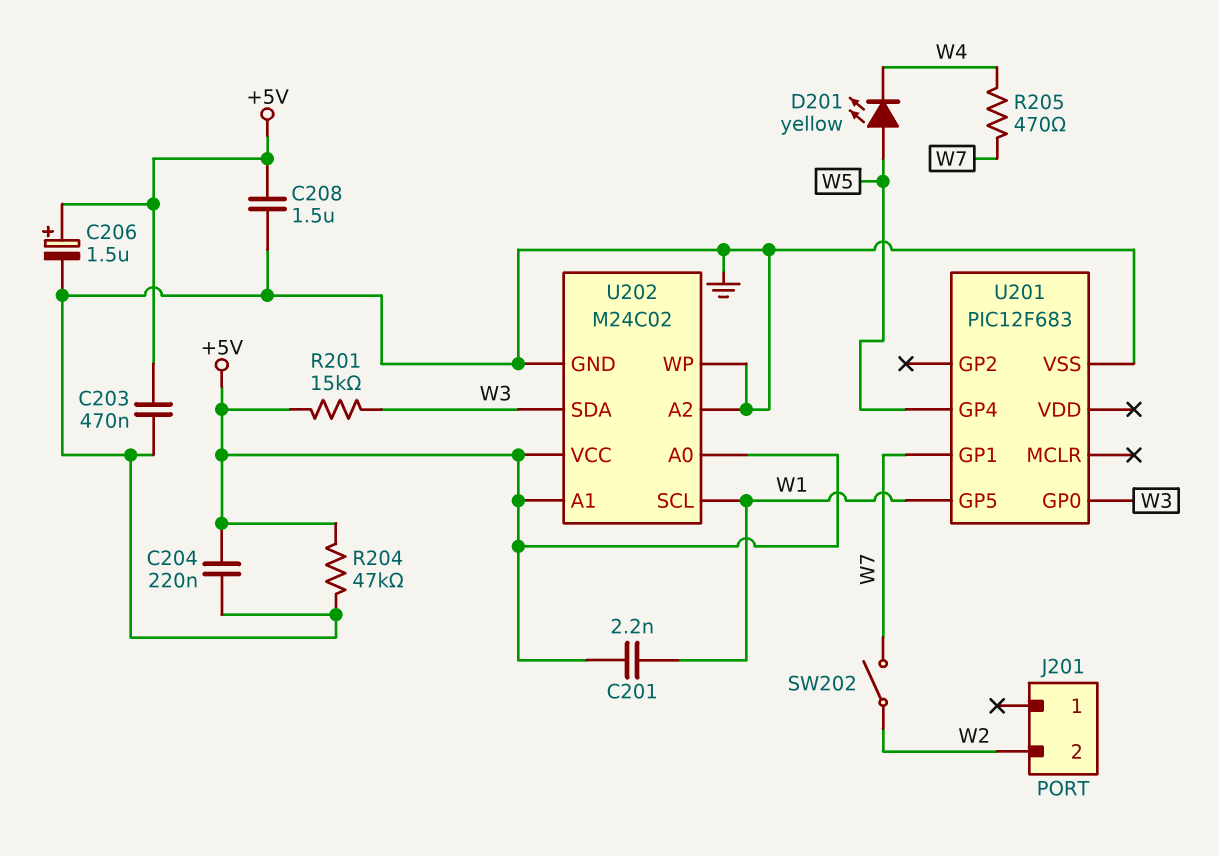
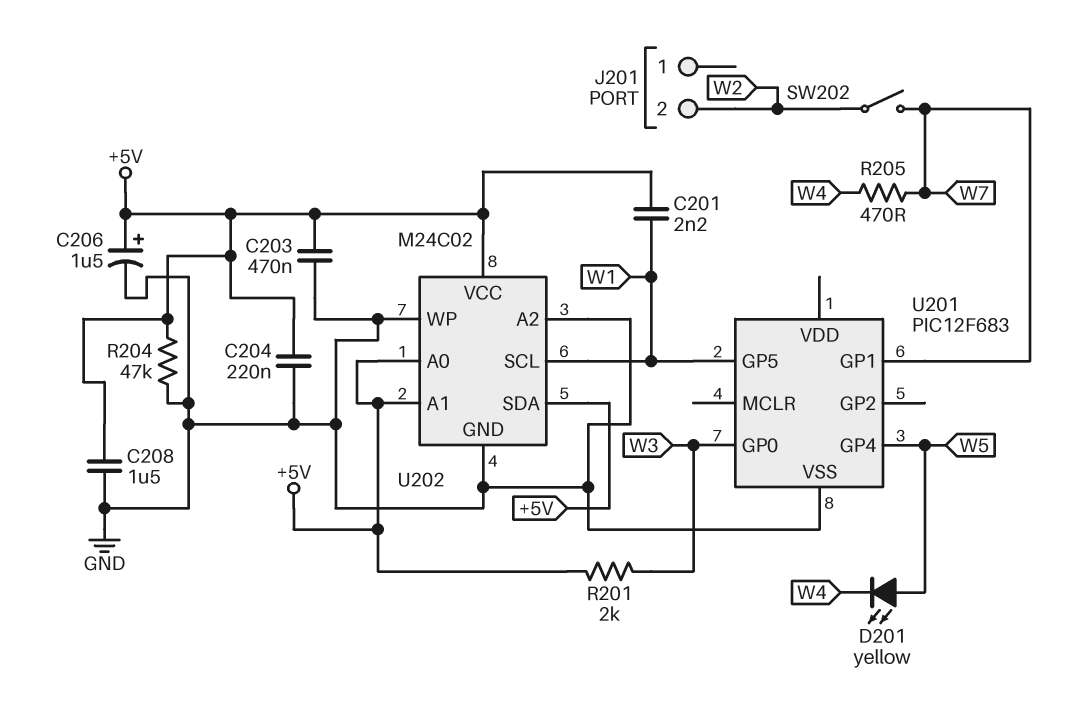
R201: 15k (+5V, W3) -> 2k (+5V, W3)
U202 pin SDA: W3 -> +5V

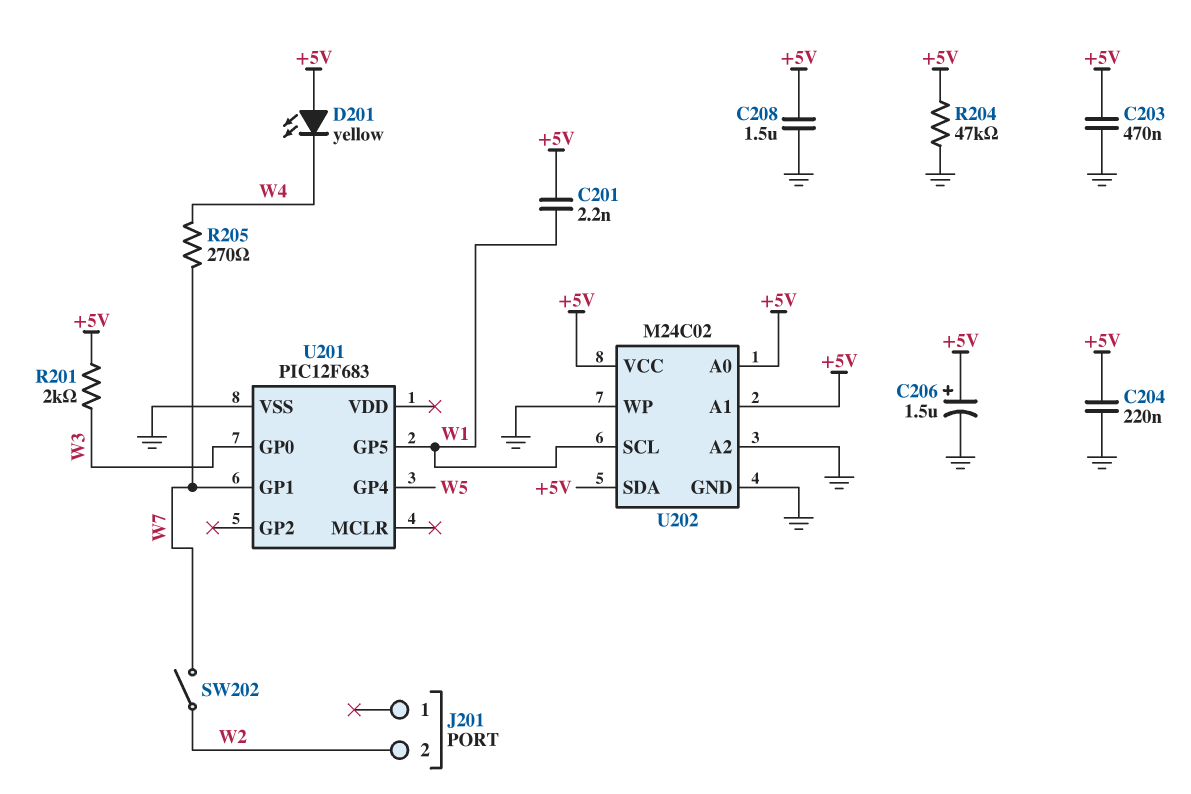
D201: LED yellow (A W5, K W4) -> LED yellow (A +5V, K W4)
R205: 470 (W4, W7) -> 270 (W4, W7)

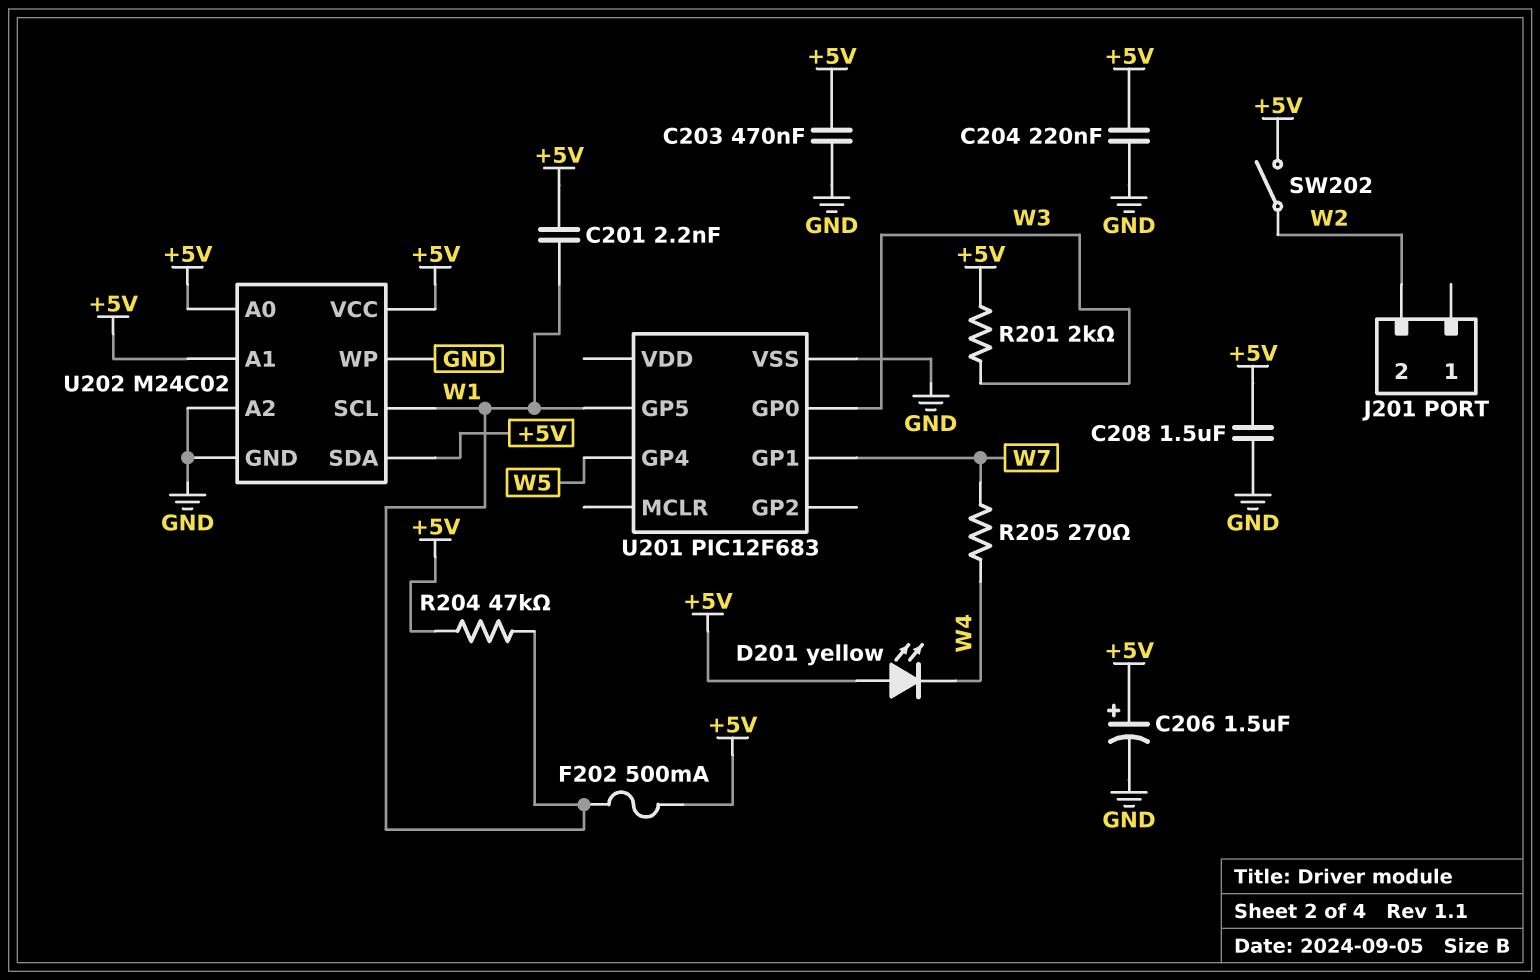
F202: none -> 500mA (+5V, W1)
R204: 47k (+5V, GND) -> 47k (+5V, W1)
SW202: switch (W2, W7) -> switch (+5V, W2)

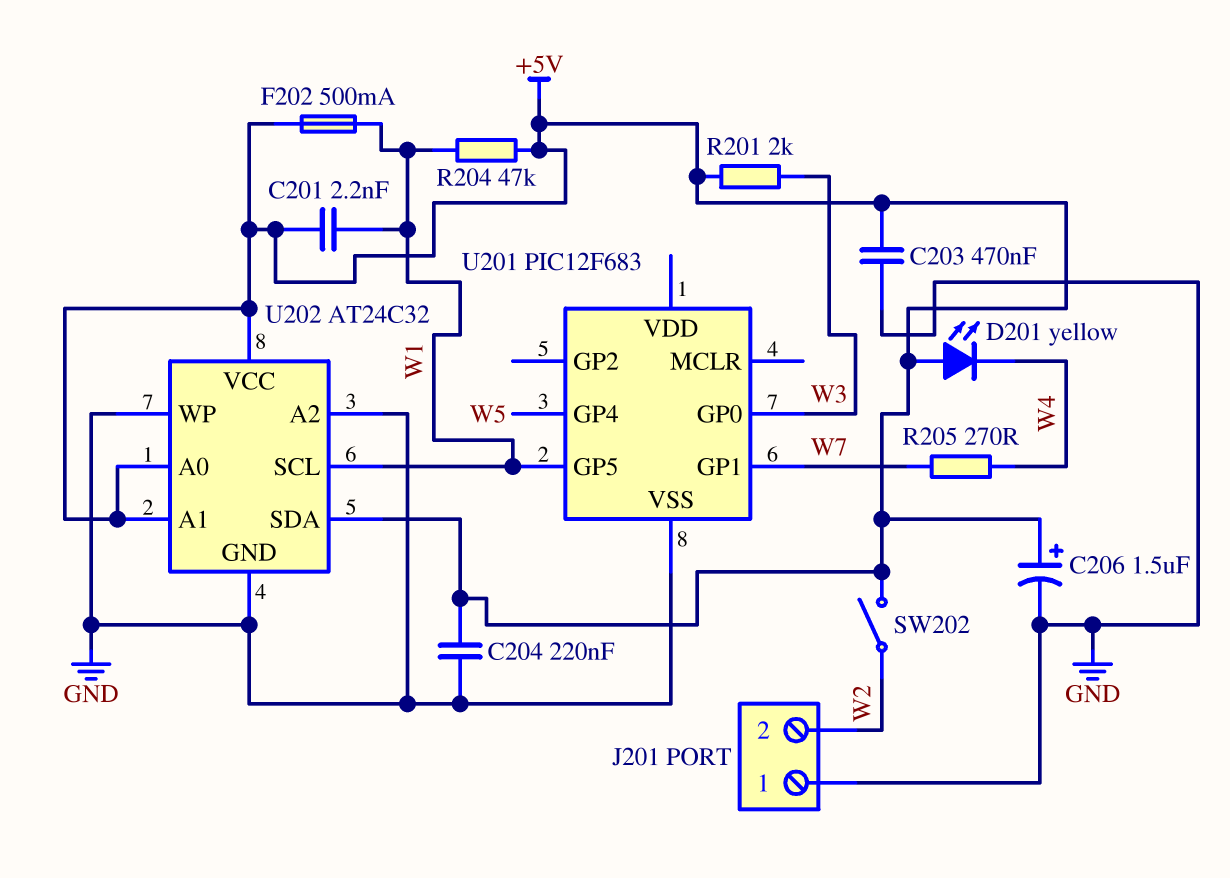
C208: 1.5uF (+5V, GND) -> none
J201 pin 1: none -> GND
U202: M24C02 -> AT24C32

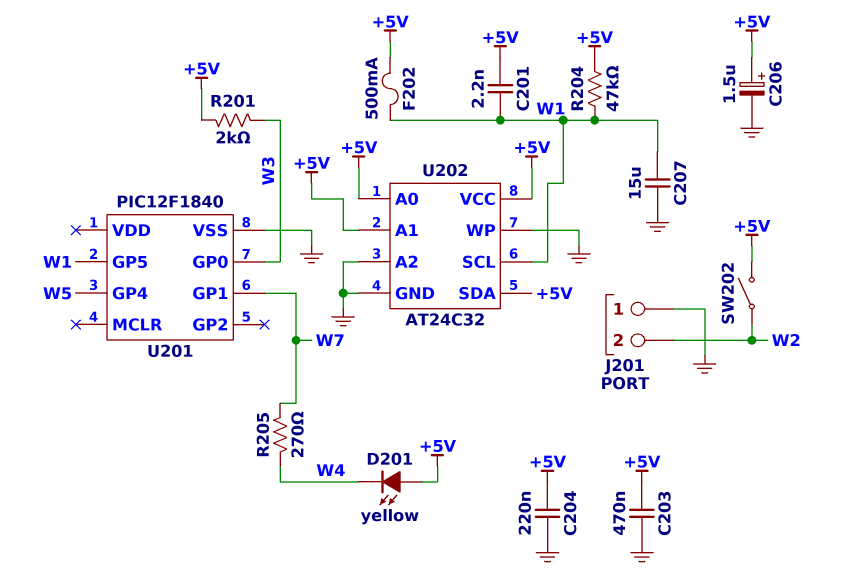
C207: none -> 15uF (GND, W1)
U201: PIC12F683 -> PIC12F1840

